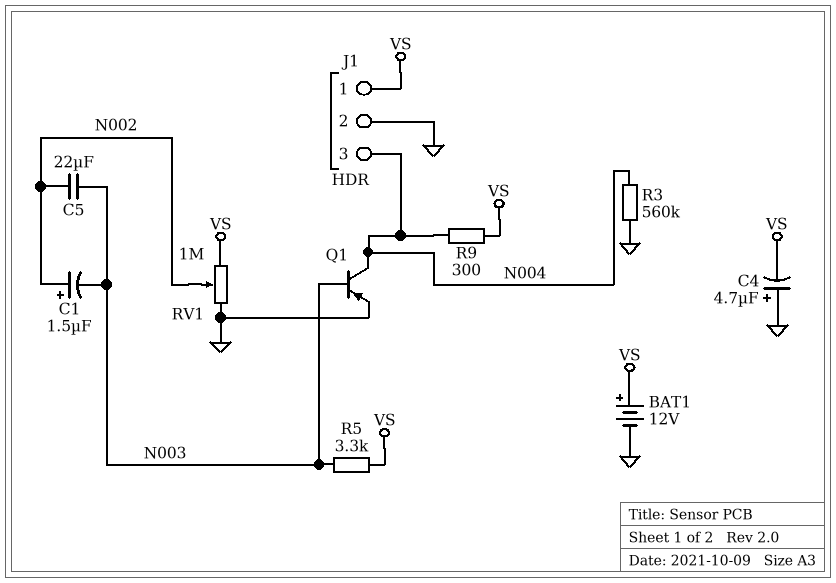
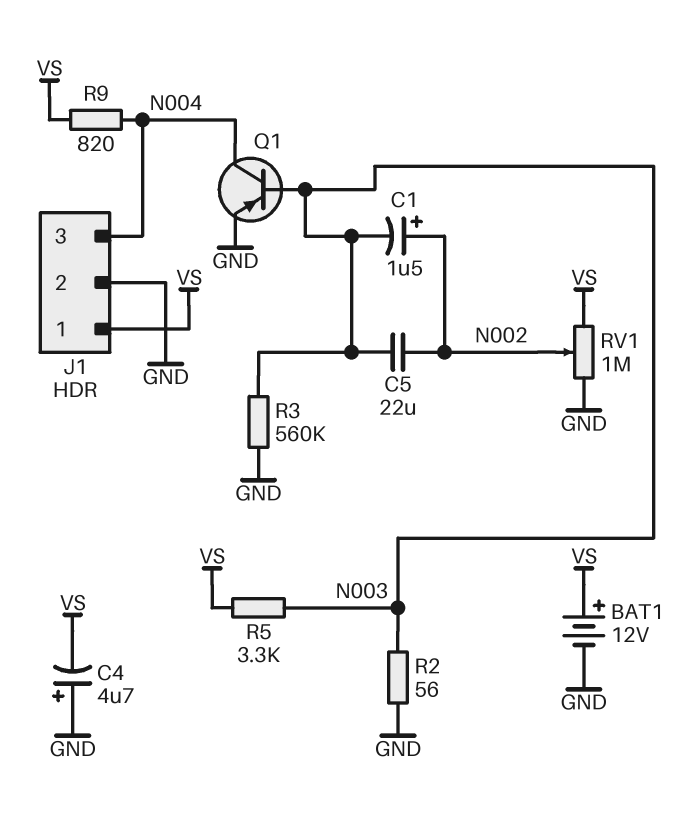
R2: none -> 56 (GND, N003)
R3: 560k (GND, N004) -> 560k (GND, N003)
R9: 300 (N004, VS) -> 820 (N004, VS)

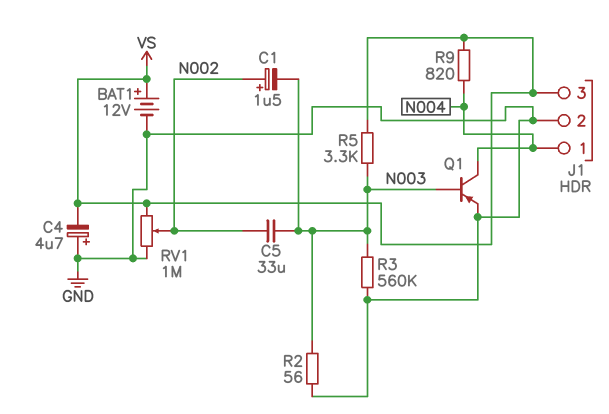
C5: 22uF (N002, N003) -> 33uF (N002, N003)
J1 pin 1: VS -> N004
J1 pin 3: N004 -> VS

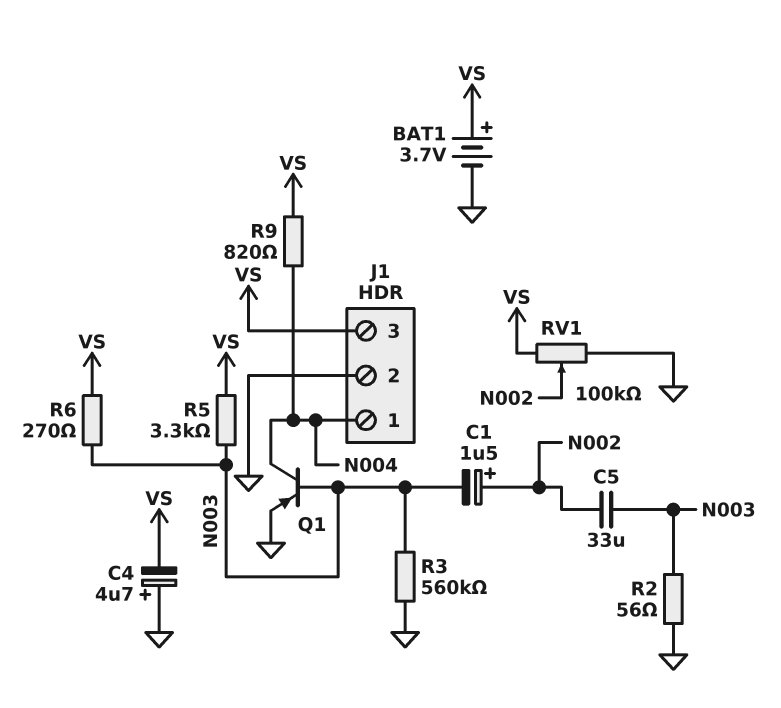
BAT1: 12V (plus VS, minus GND) -> 3.7V (plus VS, minus GND)
R6: none -> 270 (N003, VS)
RV1: 1M (GND, VS, wiper N002) -> 100k (GND, VS, wiper N002)

